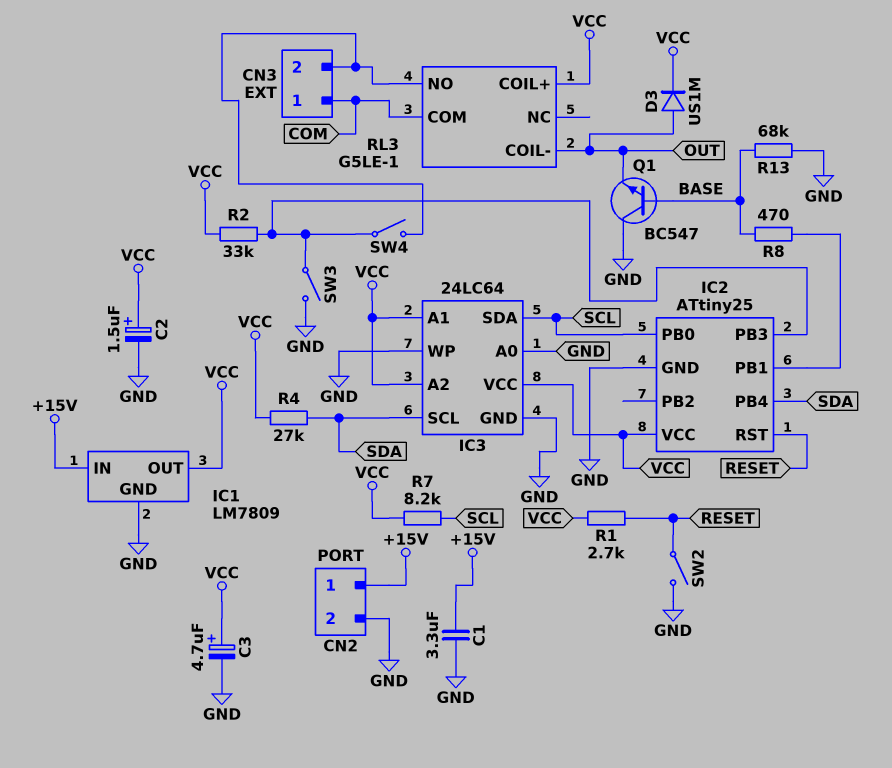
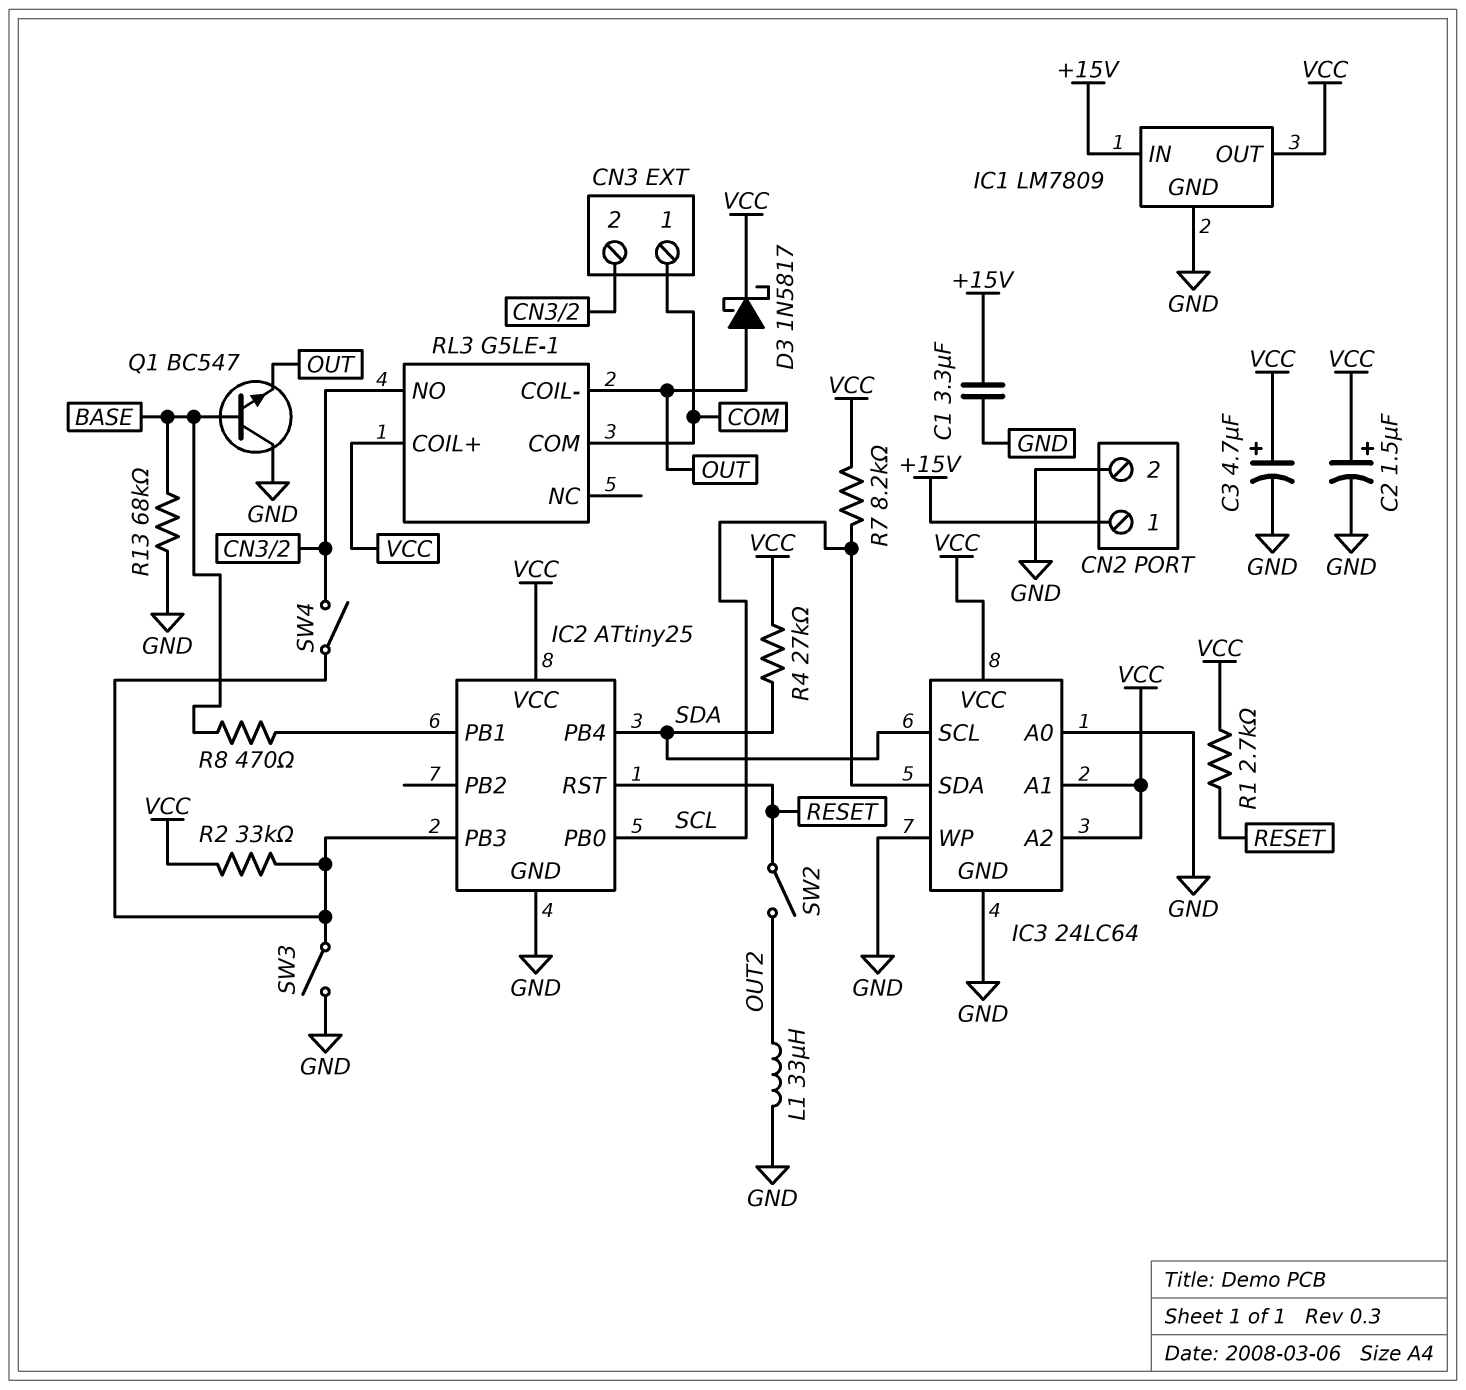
D3: diode US1M (A OUT, K VCC) -> schottky 1N5817 (A OUT, K VCC)
L1: none -> 33uH (GND, OUT2)
SW2: switch (GND, RESET) -> switch (OUT2, RESET)

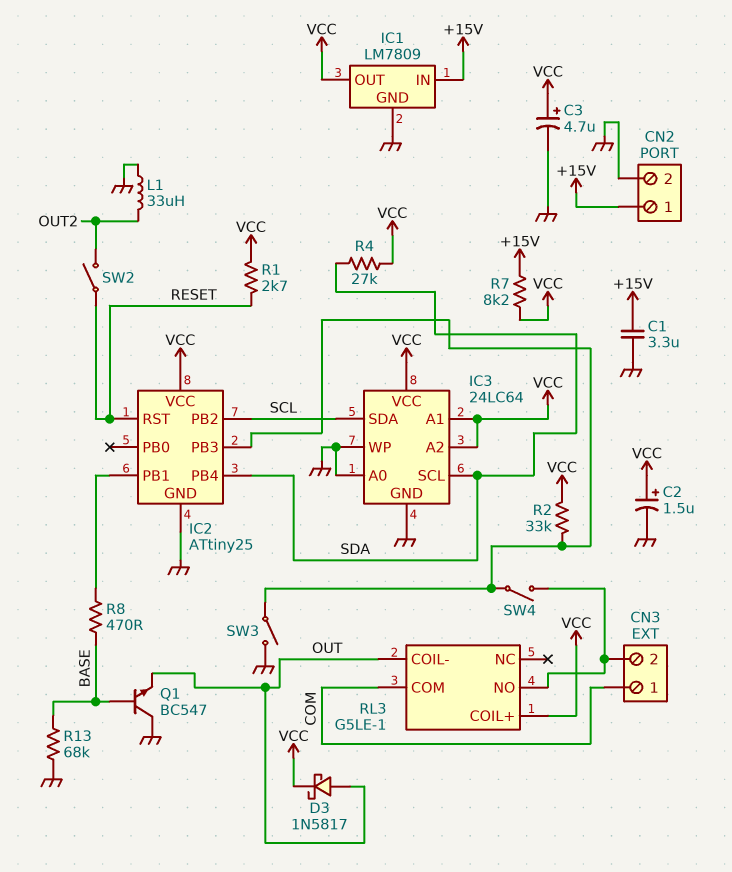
IC2 pin PB0: SCL -> none
IC2 pin PB2: none -> SCL
R7: 8.2k (SCL, VCC) -> 8.2k (+15V, VCC)

